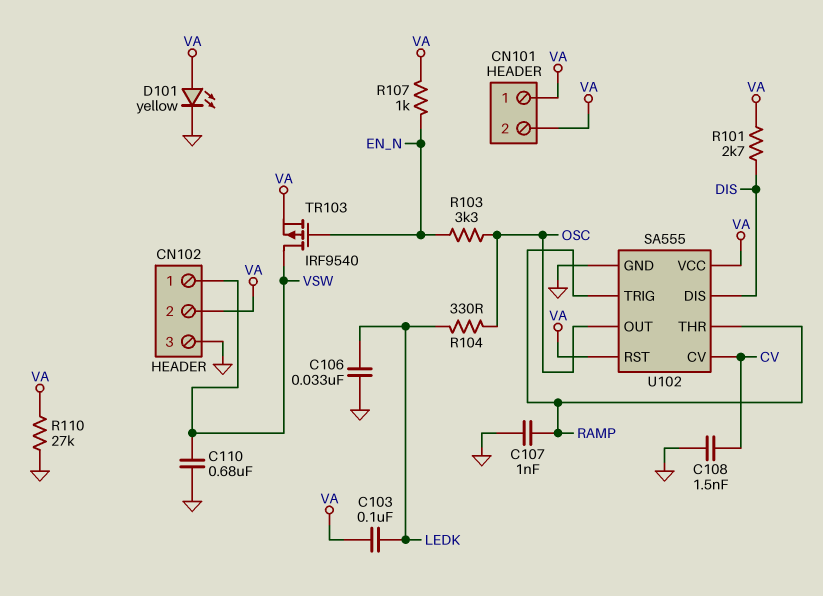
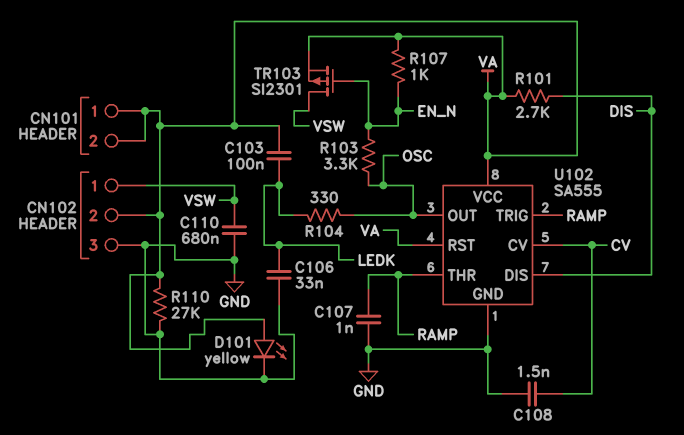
TR103: PMOS IRF9540 (G EN_N, D VSW, S VA) -> PMOS SI2301 (G EN_N, D VSW, S VA)

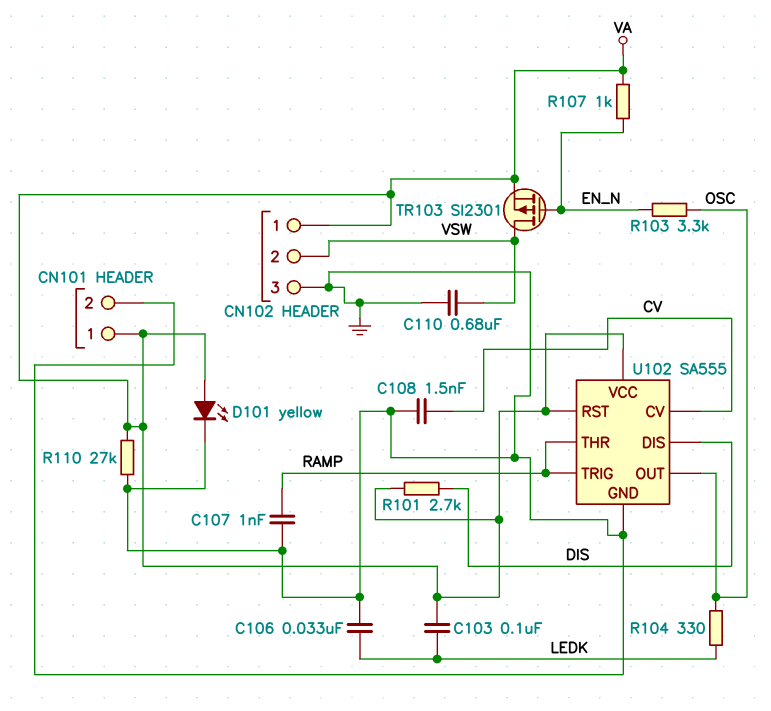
CN101 pin 2: VA -> GND
CN102 pin 1: VSW -> VA
CN102 pin 2: VA -> VSW

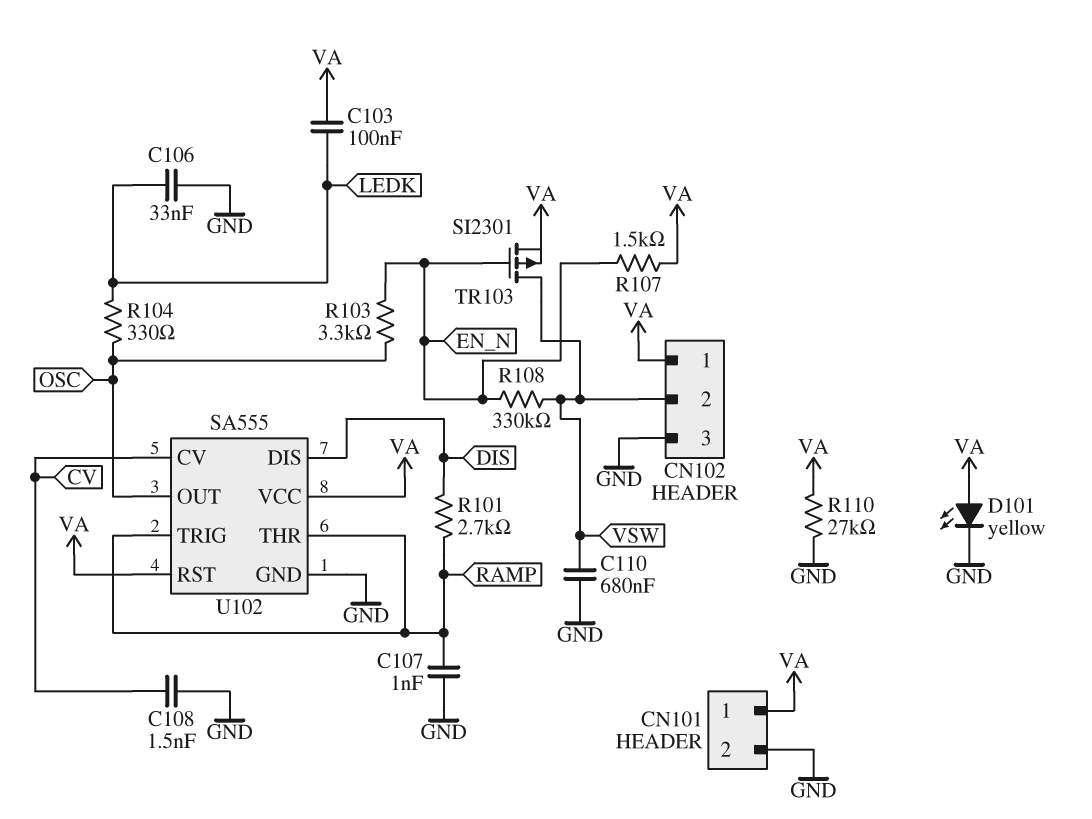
R101: 2.7k (DIS, VA) -> 2.7k (DIS, RAMP)
R107: 1k (EN_N, VA) -> 1.5k (EN_N, VA)
R108: none -> 330k (EN_N, VSW)

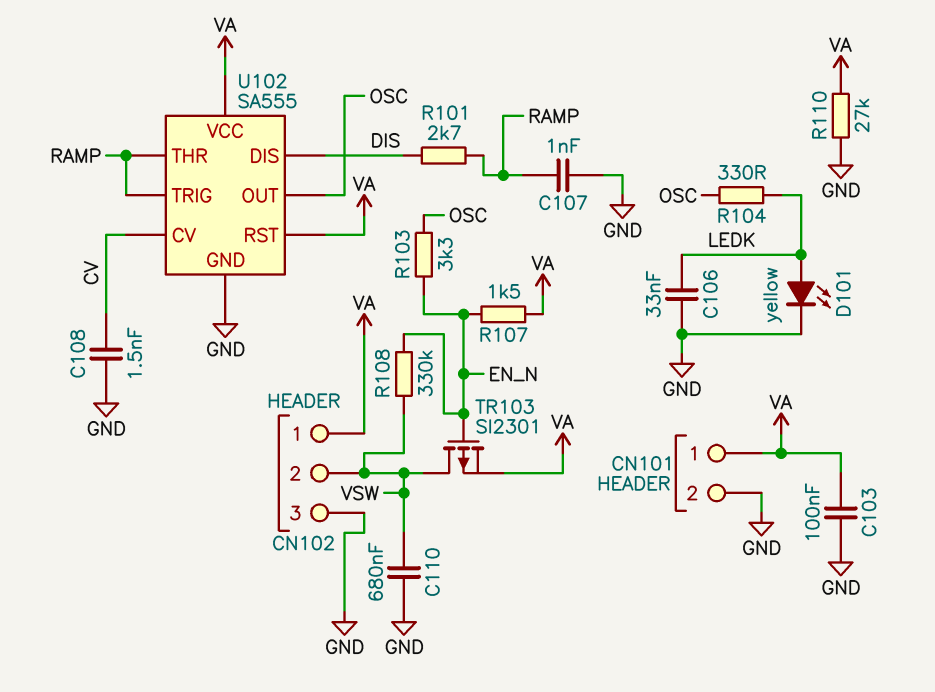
C103: 100nF (LEDK, VA) -> 100nF (GND, VA)
D101: LED yellow (A VA, K GND) -> LED yellow (A LEDK, K GND)

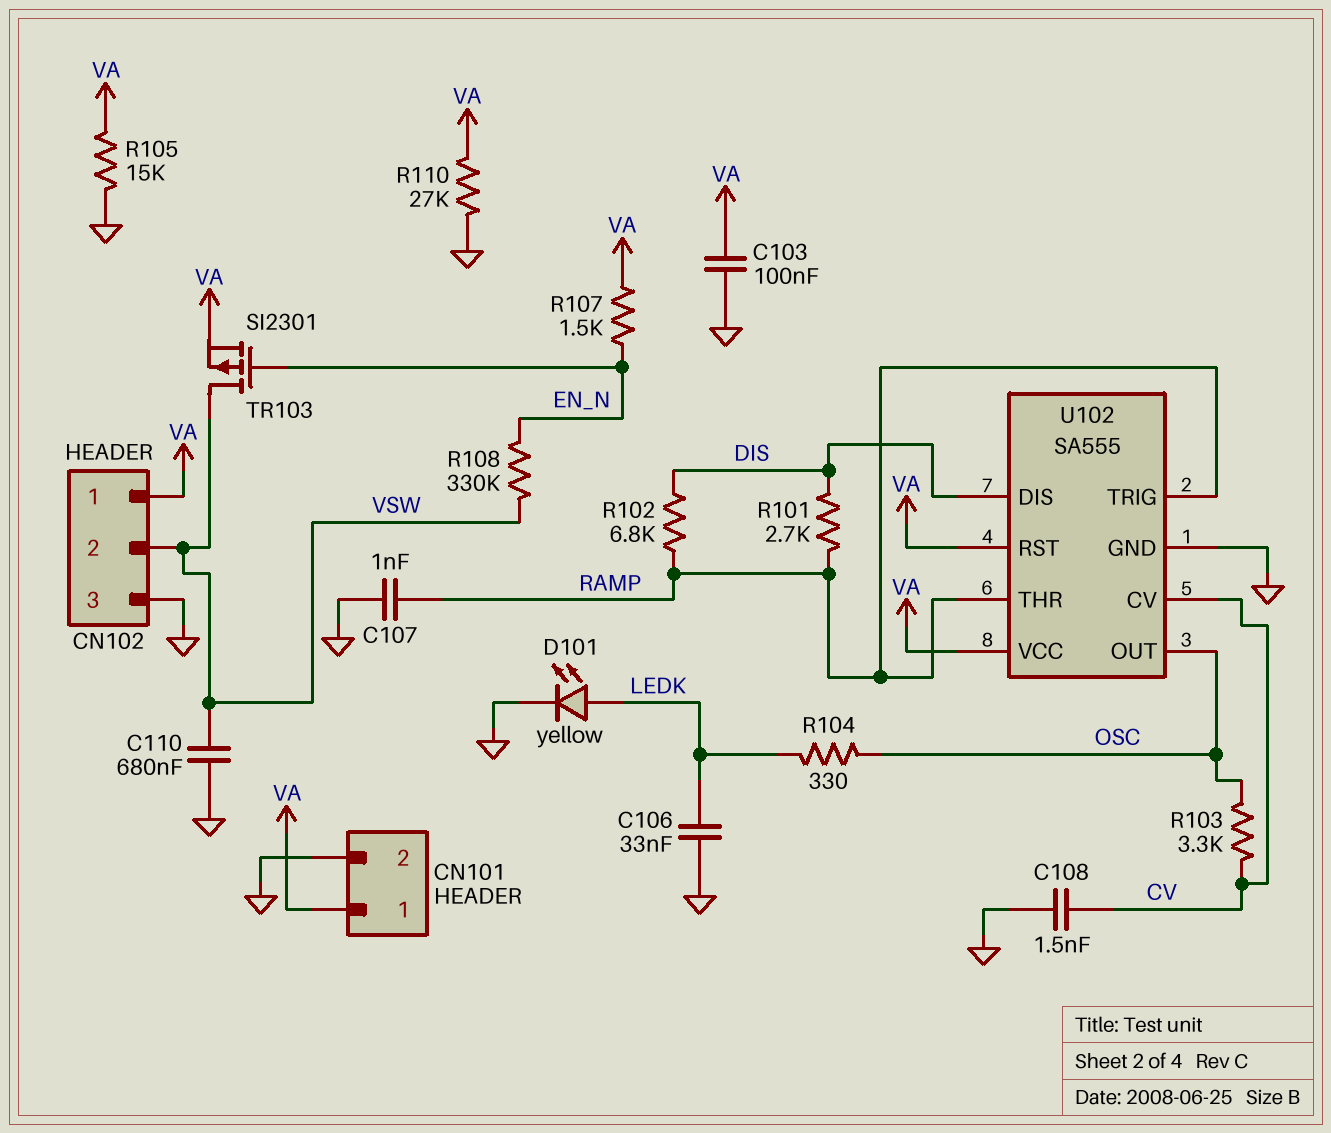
R102: none -> 6.8k (DIS, RAMP)
R103: 3.3k (EN_N, OSC) -> 3.3k (CV, OSC)
R105: none -> 15k (GND, VA)

